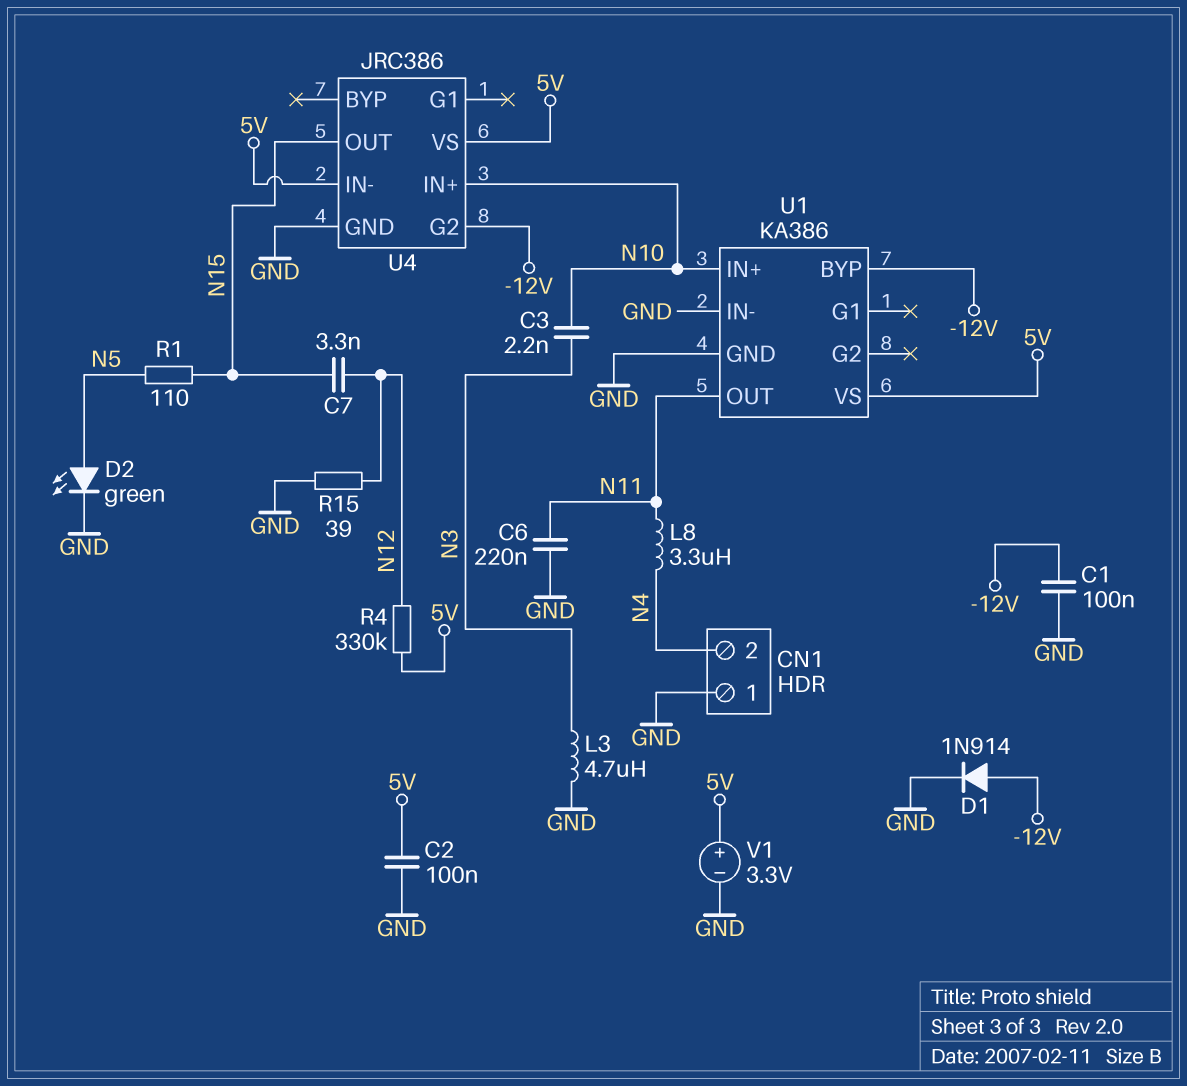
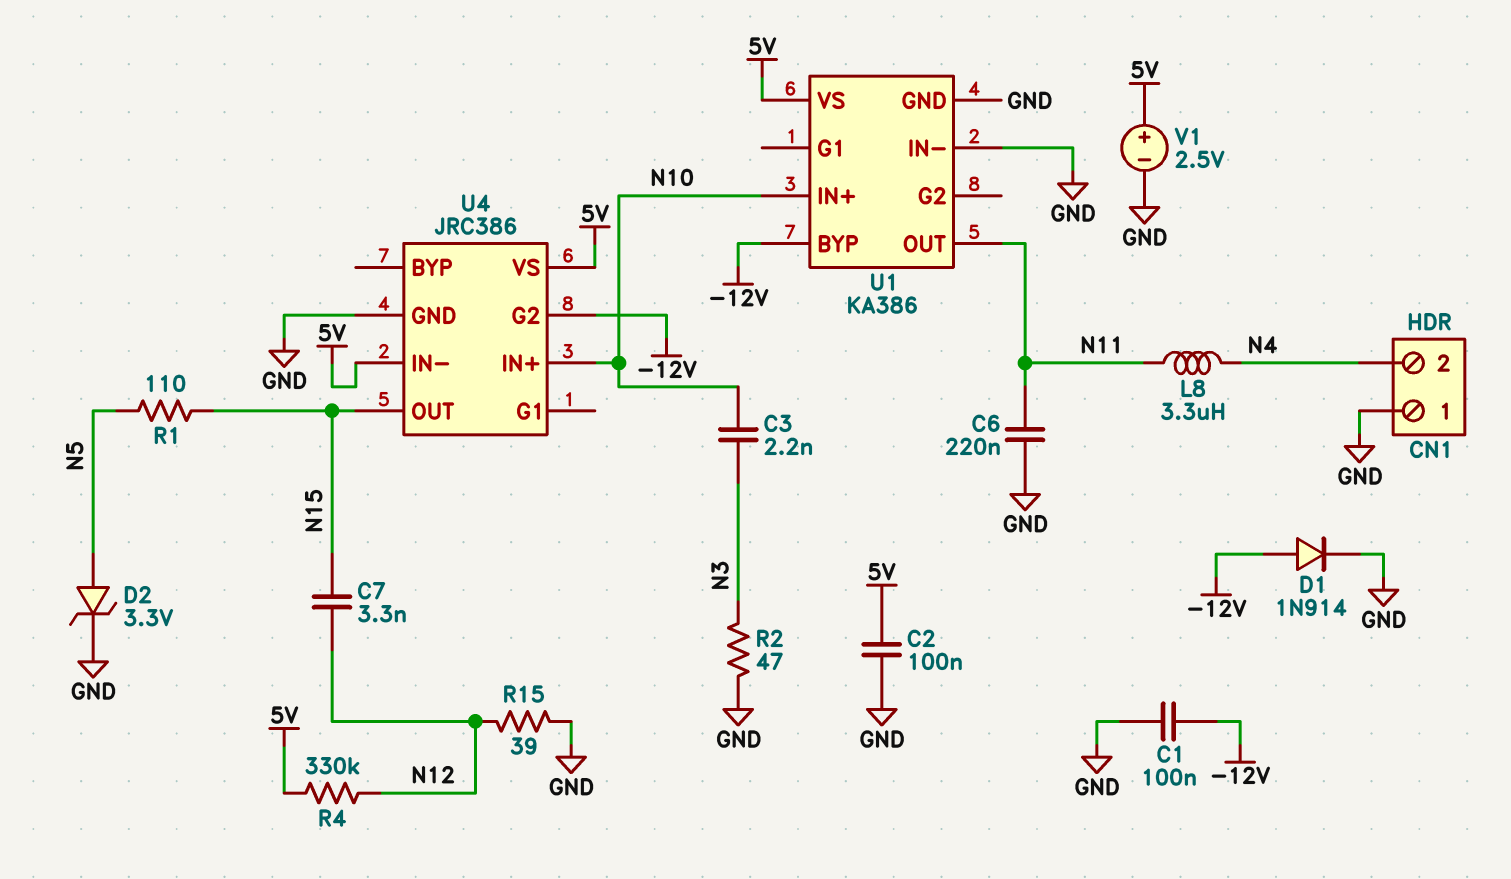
D2: LED green (A N5, K GND) -> zener 3.3V (A N5, K GND)
L3: 4.7uH (GND, N3) -> none
R2: none -> 47 (GND, N3)
V1: 3.3V (plus 5V, minus GND) -> 2.5V (plus 5V, minus GND)

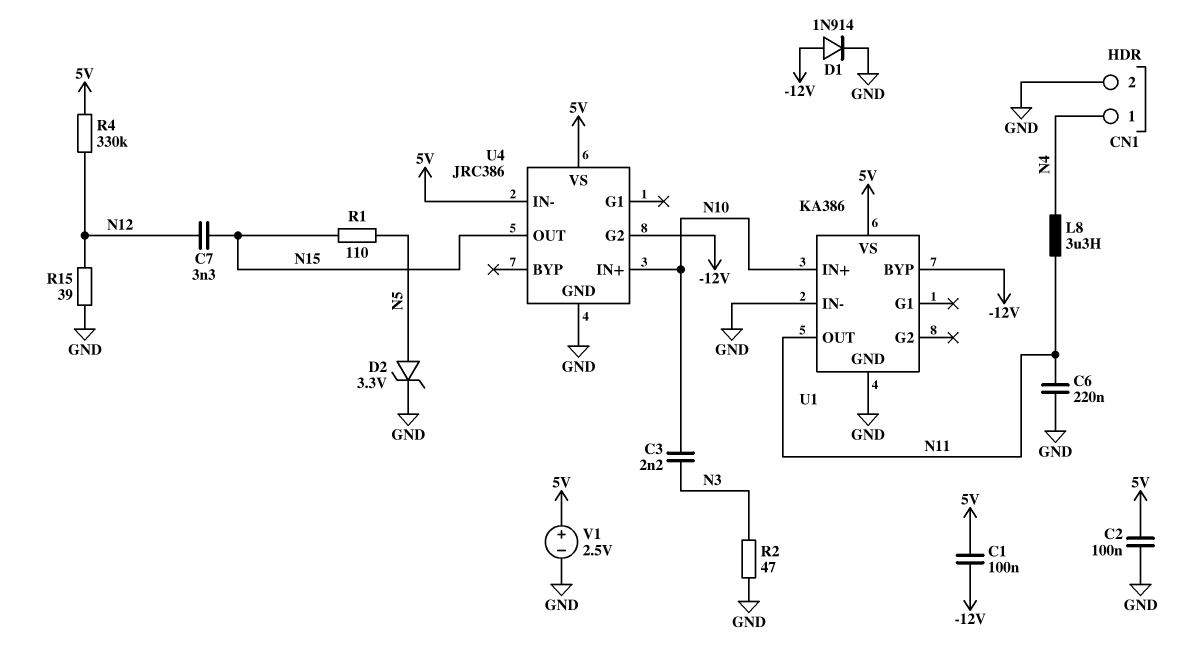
C1: 100nF (-12V, GND) -> 100nF (-12V, 5V)
CN1 pin 1: GND -> N4
CN1 pin 2: N4 -> GND

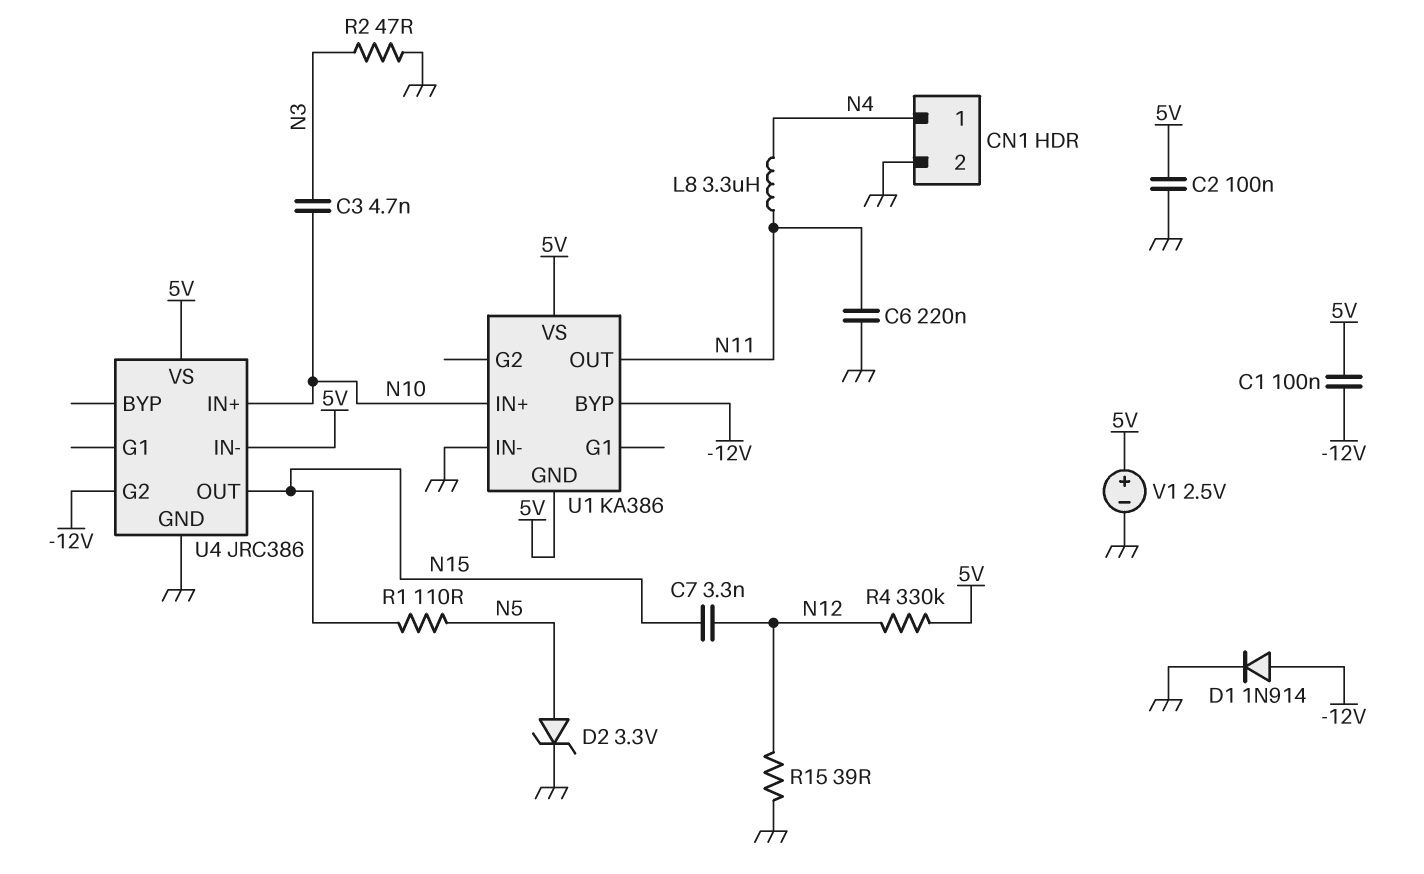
C3: 2.2nF (N3, N10) -> 4.7nF (N3, N10)
U1 pin GND: GND -> 5V

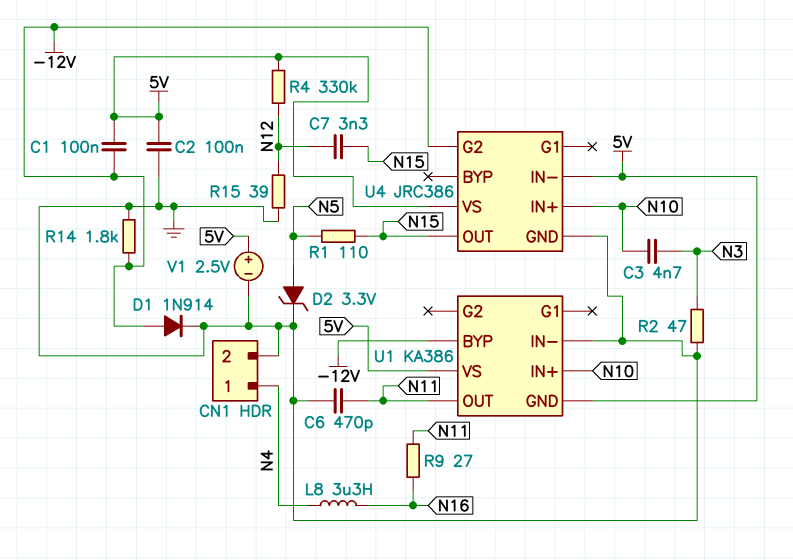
C6: 220nF (GND, N11) -> 470pF (GND, N11)
L8: 3.3uH (N4, N11) -> 3.3uH (N4, N16)
R9: none -> 27 (N11, N16)
R14: none -> 1.8k (-12V, GND)

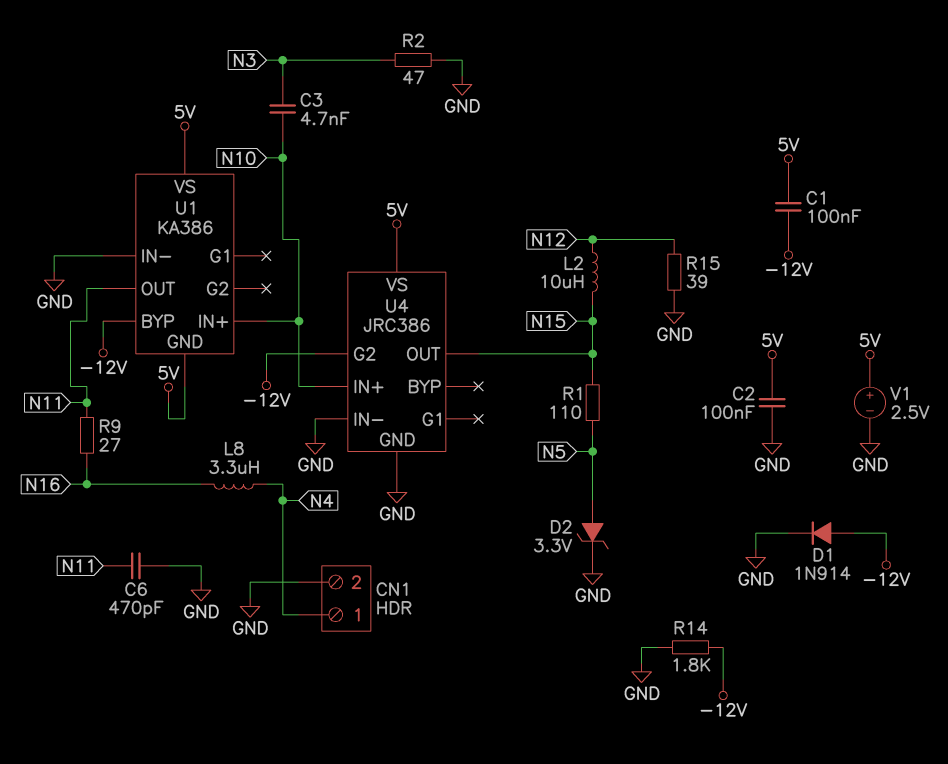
C7: 3.3nF (N12, N15) -> none
L2: none -> 10uH (N12, N15)
R4: 330k (5V, N12) -> none
U4 pin IN-: 5V -> GND

